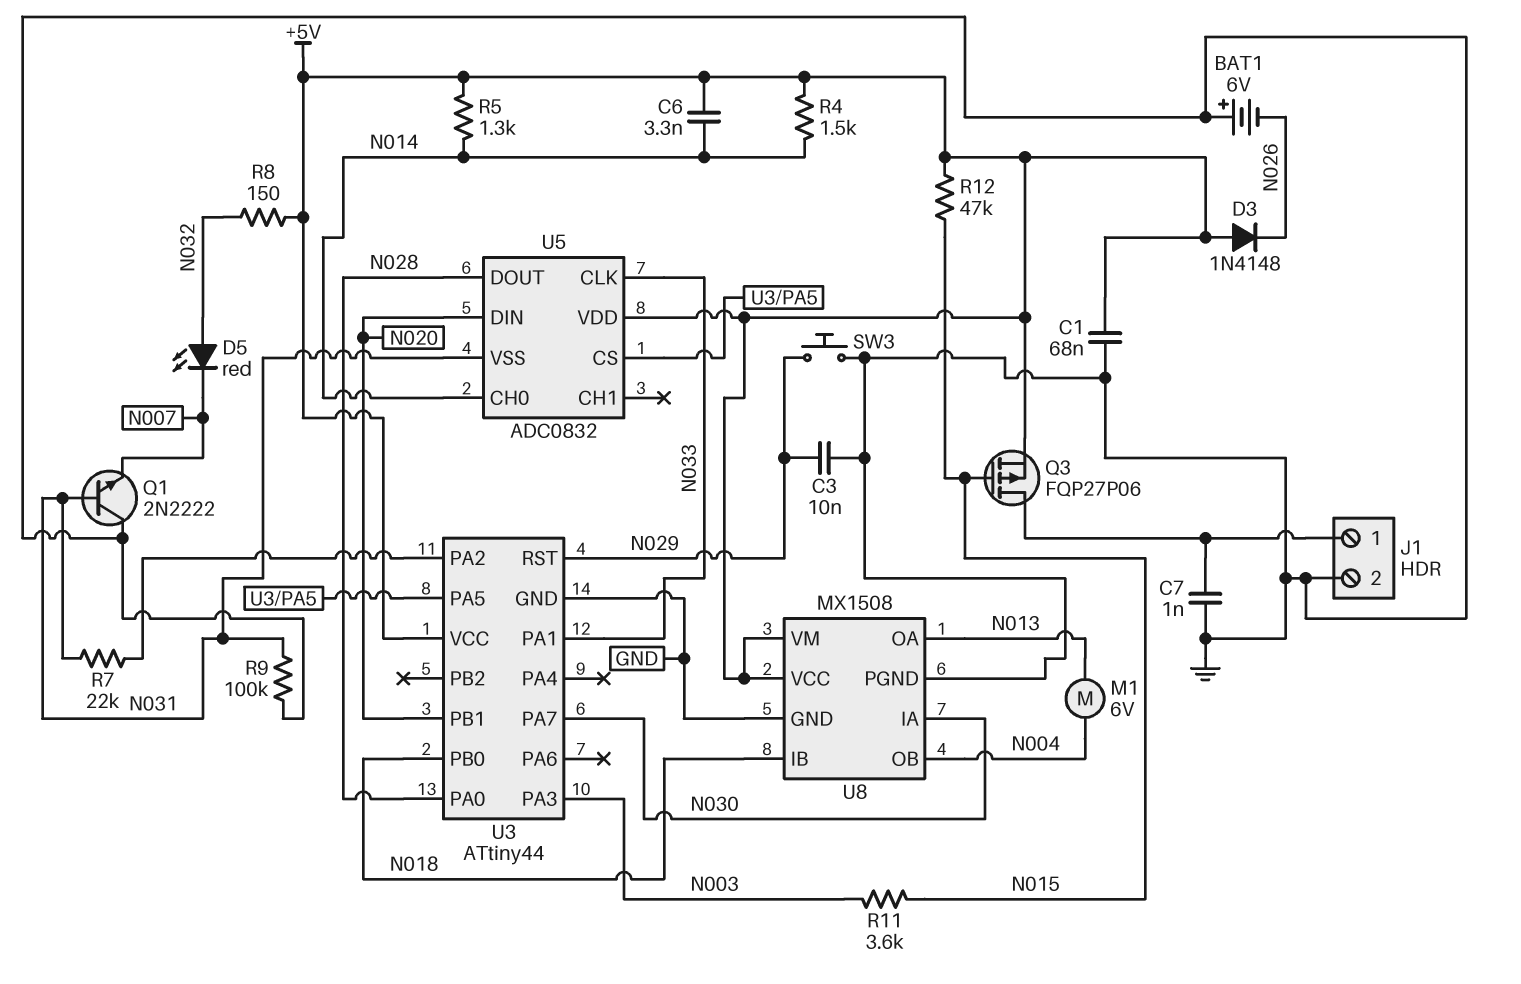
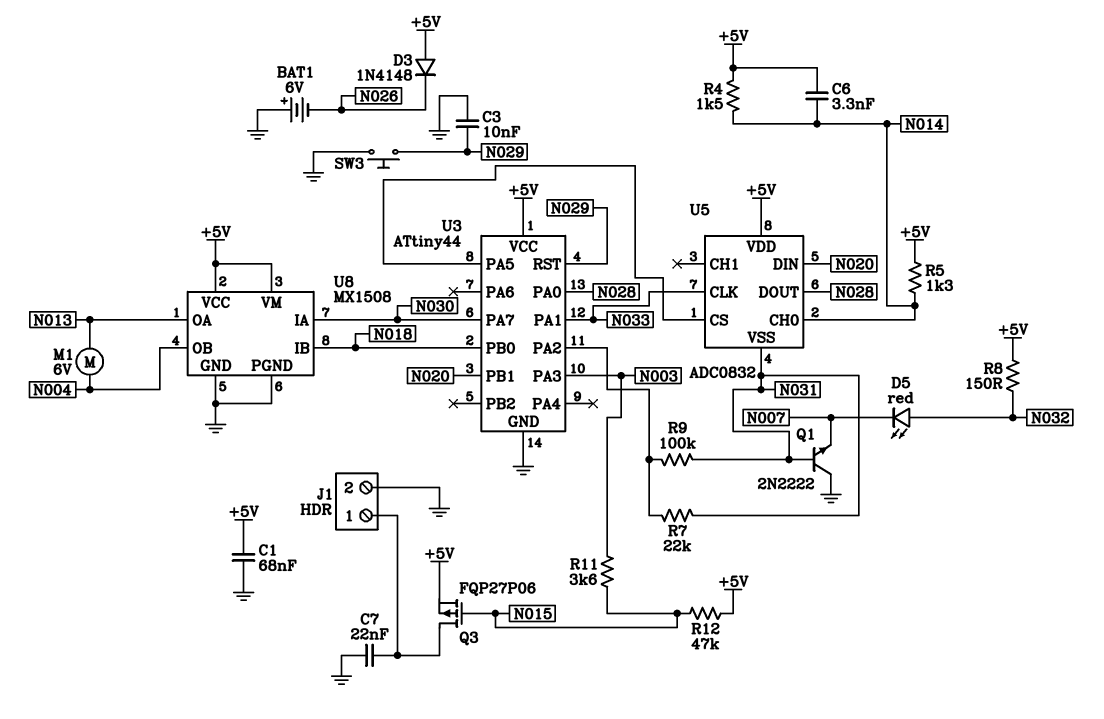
C7: 1nF (GND, J1/1) -> 22nF (GND, J1/1)
R9: 100k (GND, N031) -> 100k (N031, U3/PA2)

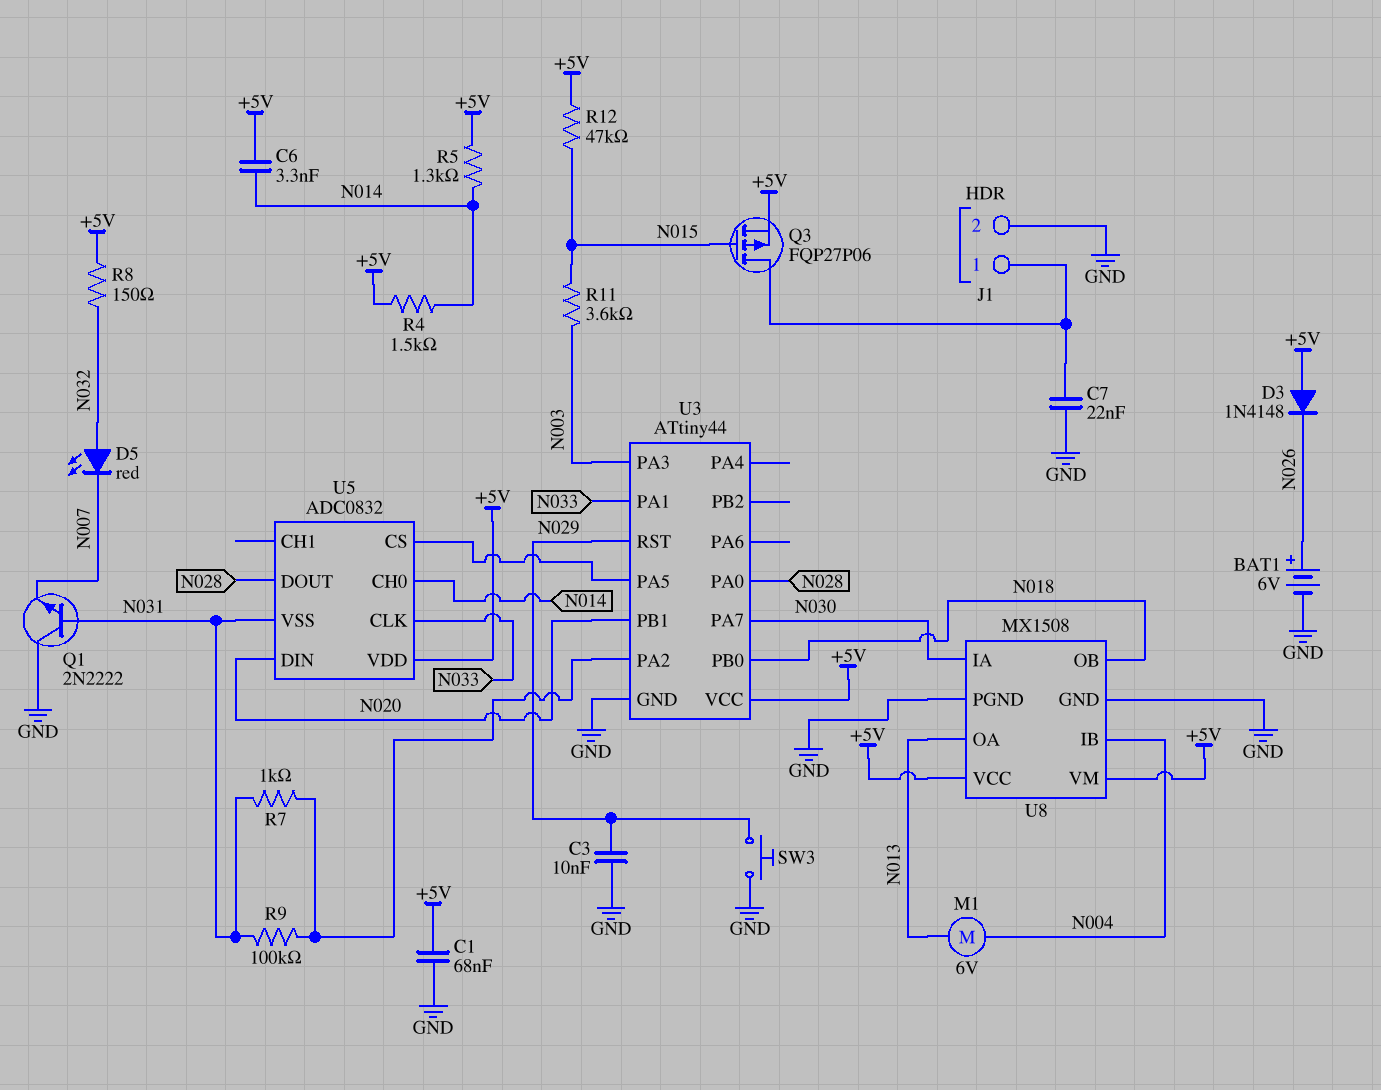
BAT1: 6V (plus GND, minus N026) -> 6V (plus N026, minus GND)
R7: 22k (N031, U3/PA2) -> 1k (N031, U3/PA2)
U8 pin IB: N018 -> N004
U8 pin OB: N004 -> N018

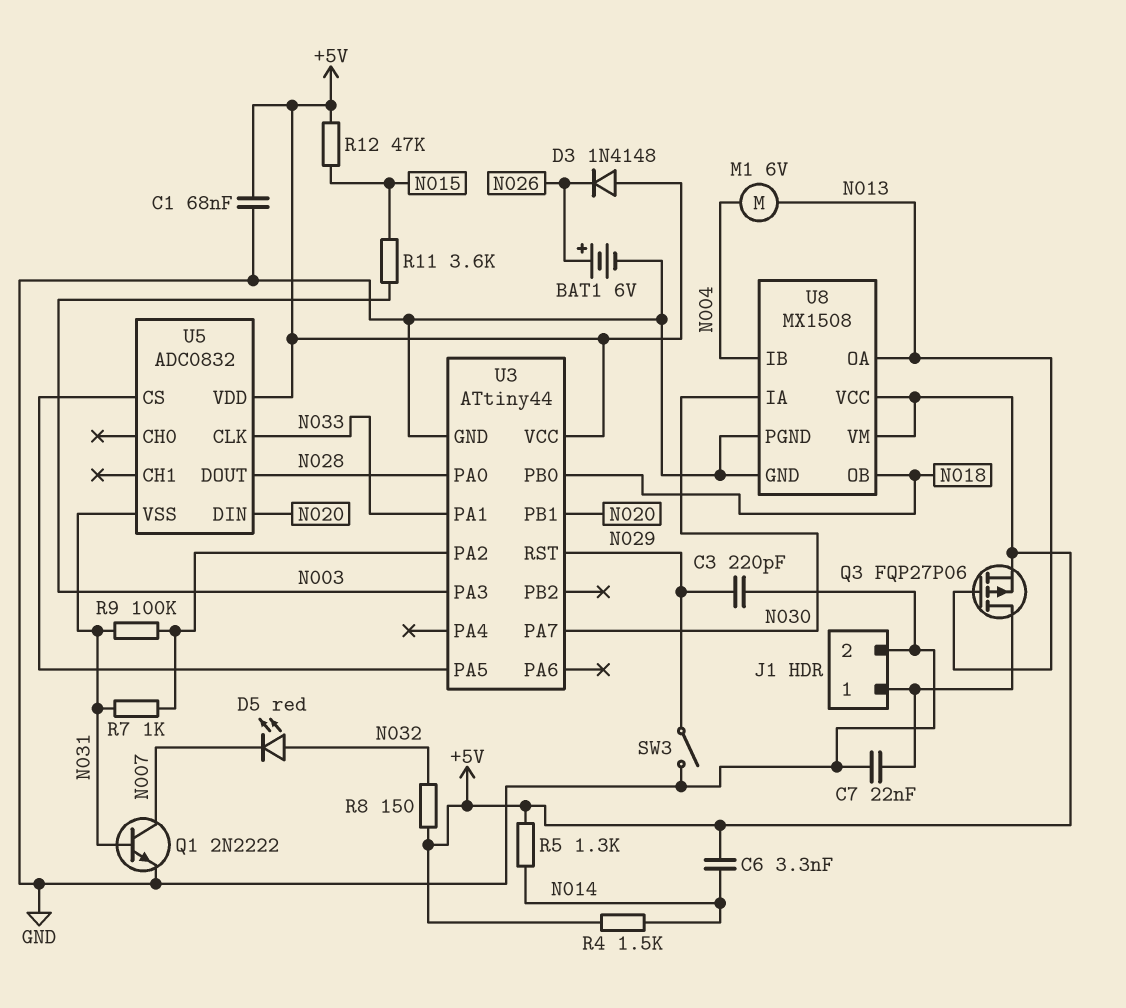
C3: 10nF (GND, N029) -> 220pF (GND, N029)
Q1: NPN 2N2222 (B N031, C GND, E N007) -> NPN 2N2222 (B N031, C N007, E GND)
Q3: PMOS FQP27P06 (G N015, D J1/1, S +5V) -> PMOS FQP27P06 (G N013, D J1/1, S +5V)
SW3: button (GND, N029) -> switch (GND, N029)
U5 pin CH0: N014 -> none

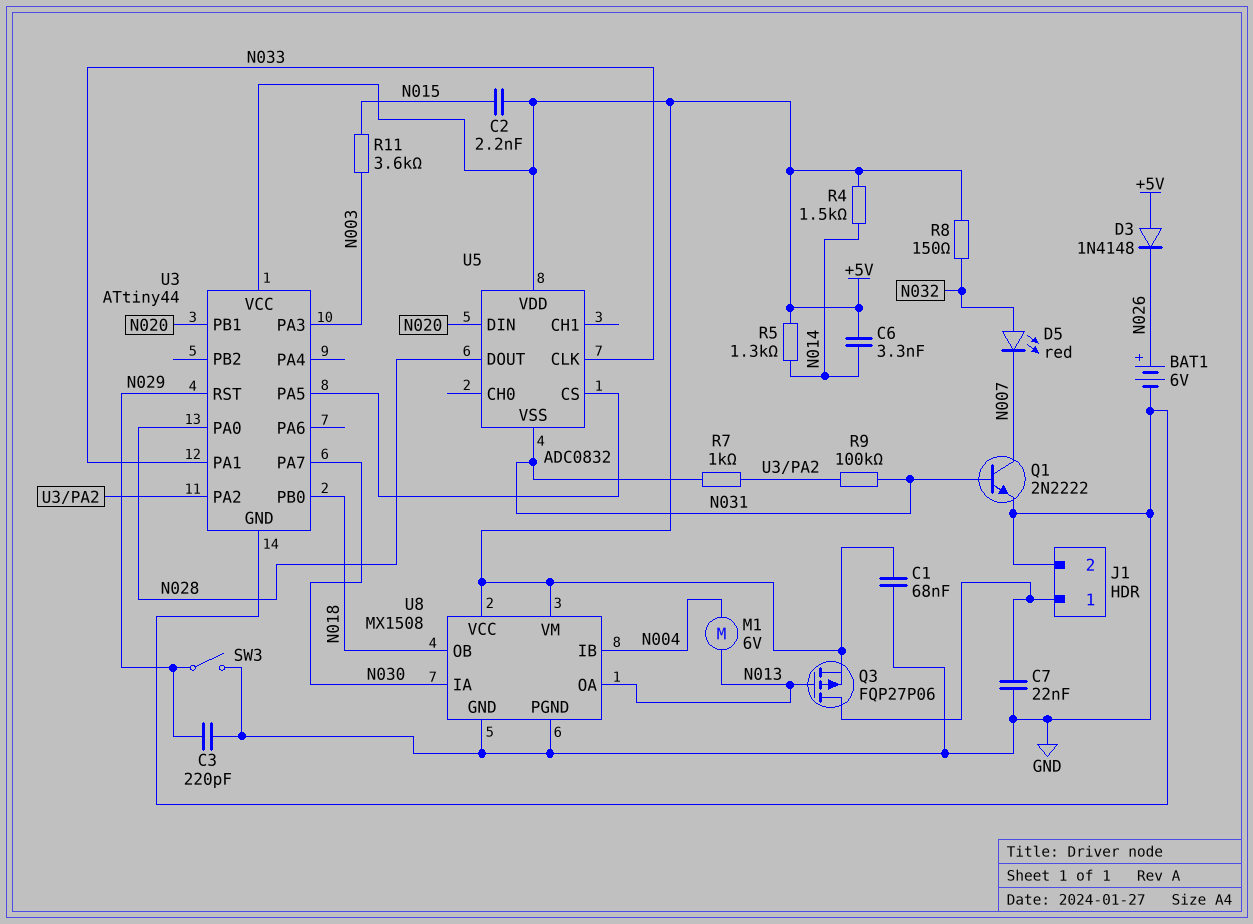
C2: none -> 2.2nF (+5V, N015)
R12: 47k (+5V, N015) -> none

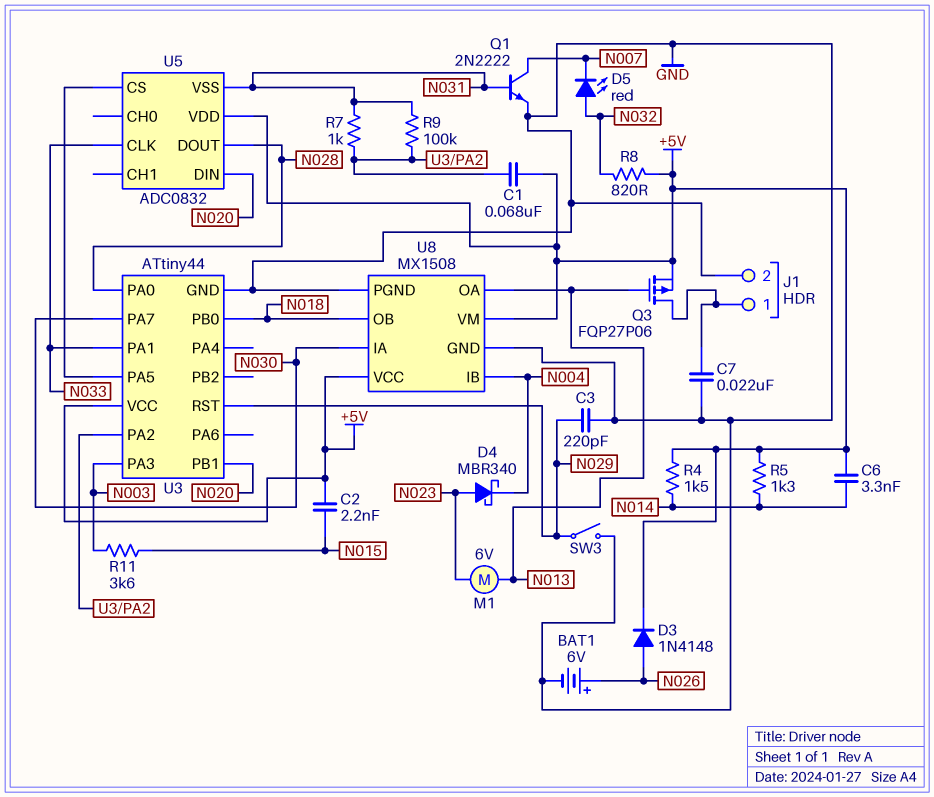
C1: 68nF (+5V, GND) -> 68nF (+5V, U3/PA2)
D3: diode 1N4148 (A +5V, K N026) -> diode 1N4148 (A N026, K +5V)
D4: none -> schottky MBR340 (A N023, K N004)
M1: motor 6V (N004, N013) -> motor 6V (N013, N023)
R8: 150 (+5V, N032) -> 820 (+5V, N032)

